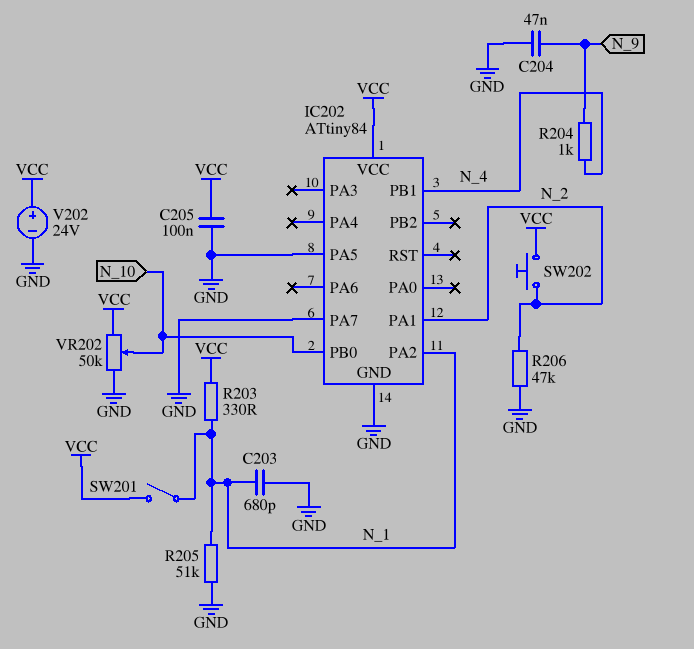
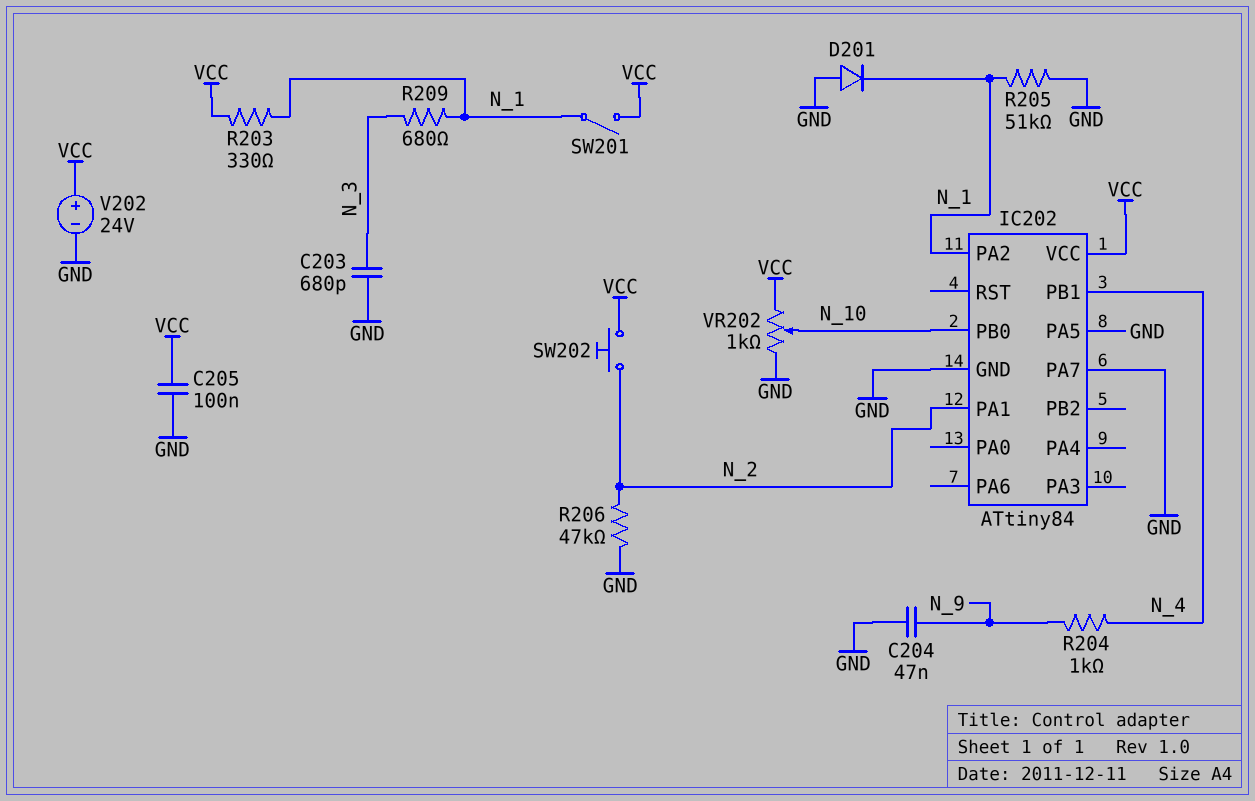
C203: 680pF (GND, N_1) -> 680pF (GND, N_3)
D201: none -> diode (A GND, K N_1)
R209: none -> 680 (N_1, N_3)
VR202: 50k (GND, VCC, wiper N_10) -> 1k (GND, VCC, wiper N_10)

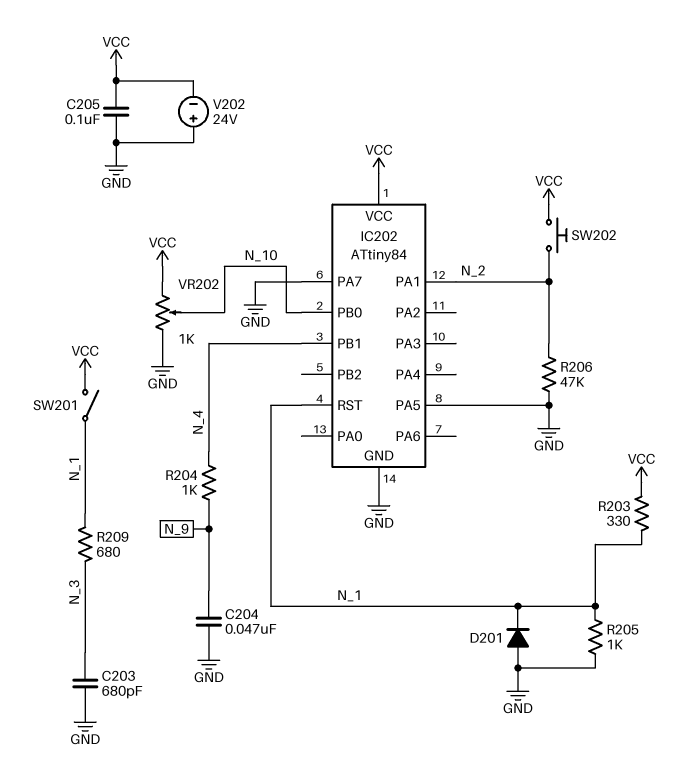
IC202 pin PA2: N_1 -> none
IC202 pin RST: none -> N_1
R205: 51k (GND, N_1) -> 1k (GND, N_1)
V202: 24V (plus VCC, minus GND) -> 24V (plus GND, minus VCC)

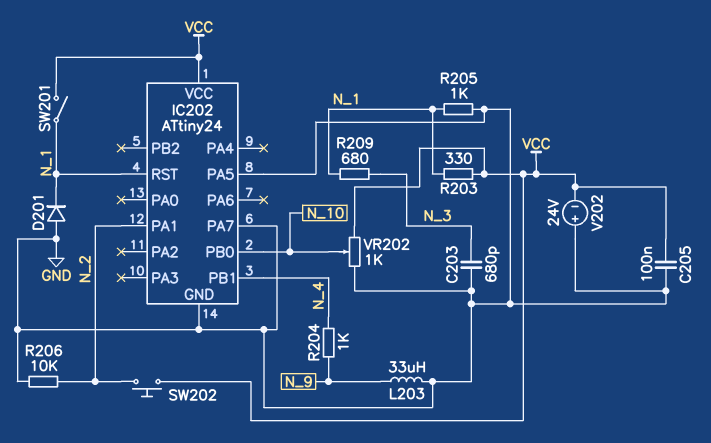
C204: 47nF (GND, N_9) -> none
IC202: ATtiny84 -> ATtiny24
L203: none -> 33uH (GND, N_9)
R206: 47k (GND, N_2) -> 10k (GND, N_2)

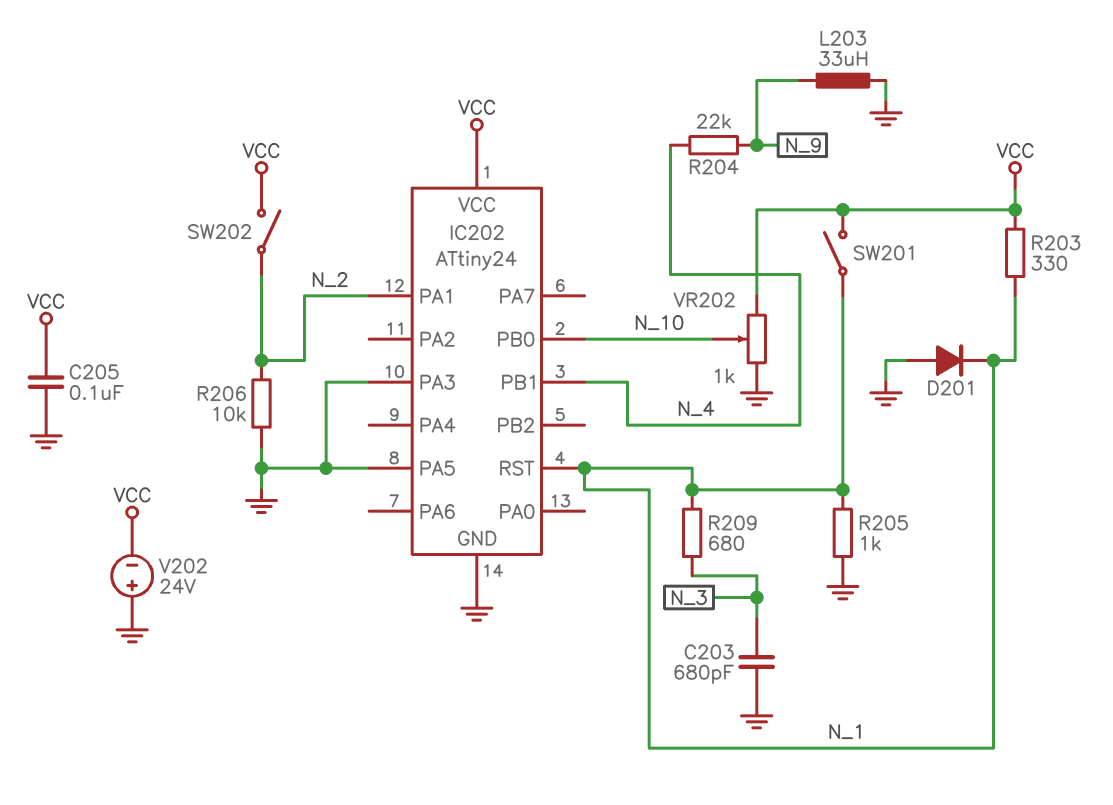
IC202 pin PA3: none -> GND
IC202 pin PA7: GND -> none
R204: 1k (N_4, N_9) -> 22k (N_4, N_9)
SW202: button (N_2, VCC) -> switch (N_2, VCC)

